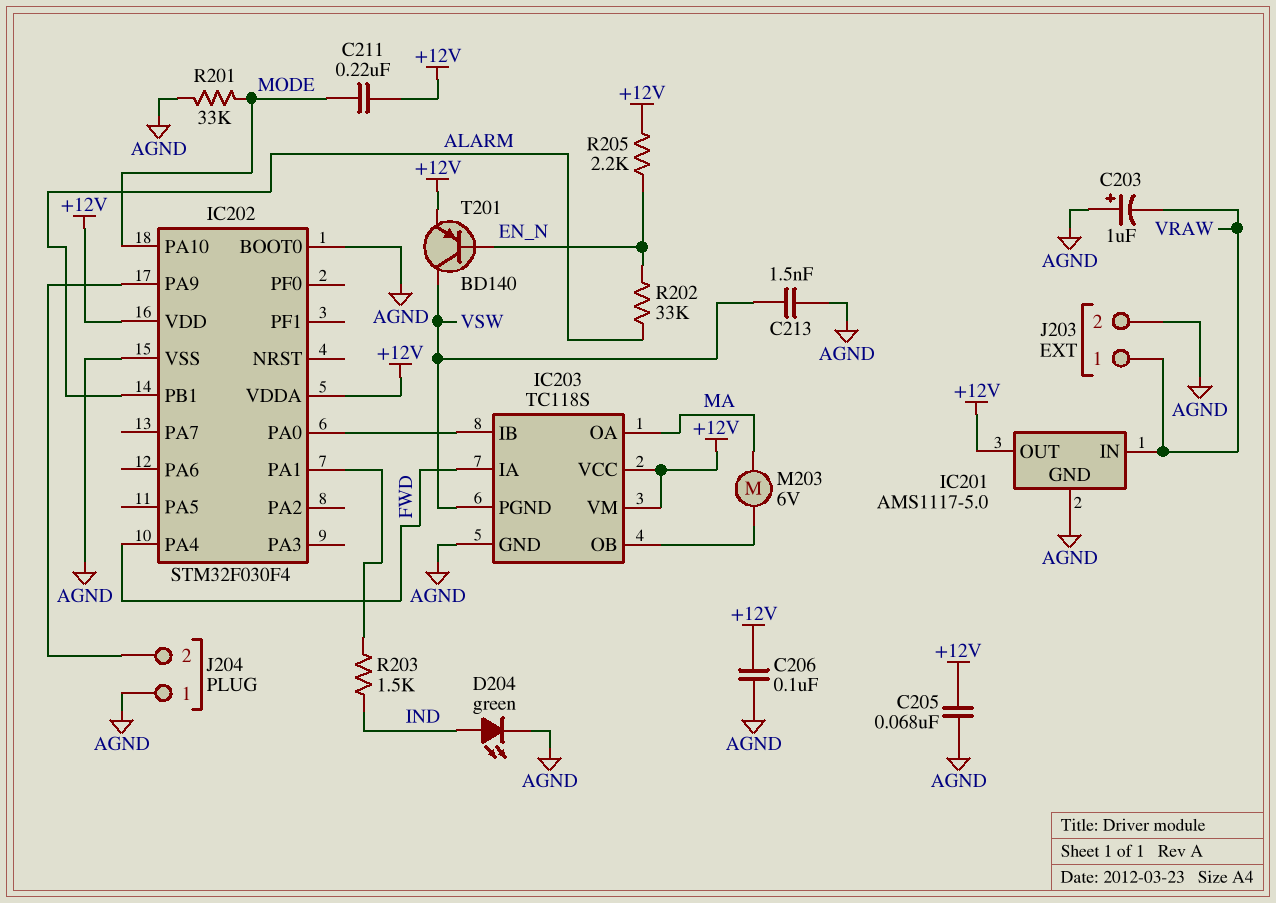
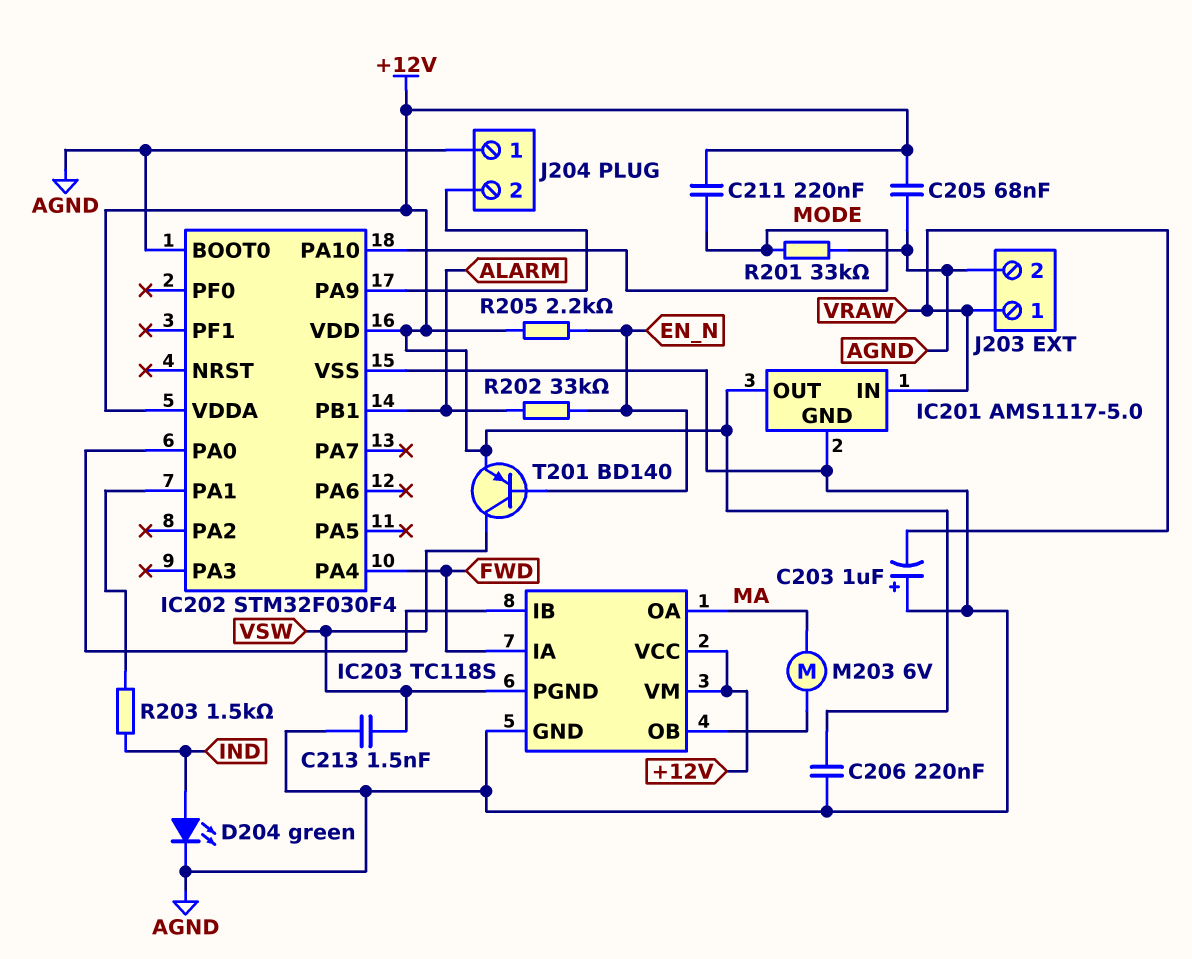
C206: 100nF (+12V, AGND) -> 220nF (+12V, AGND)

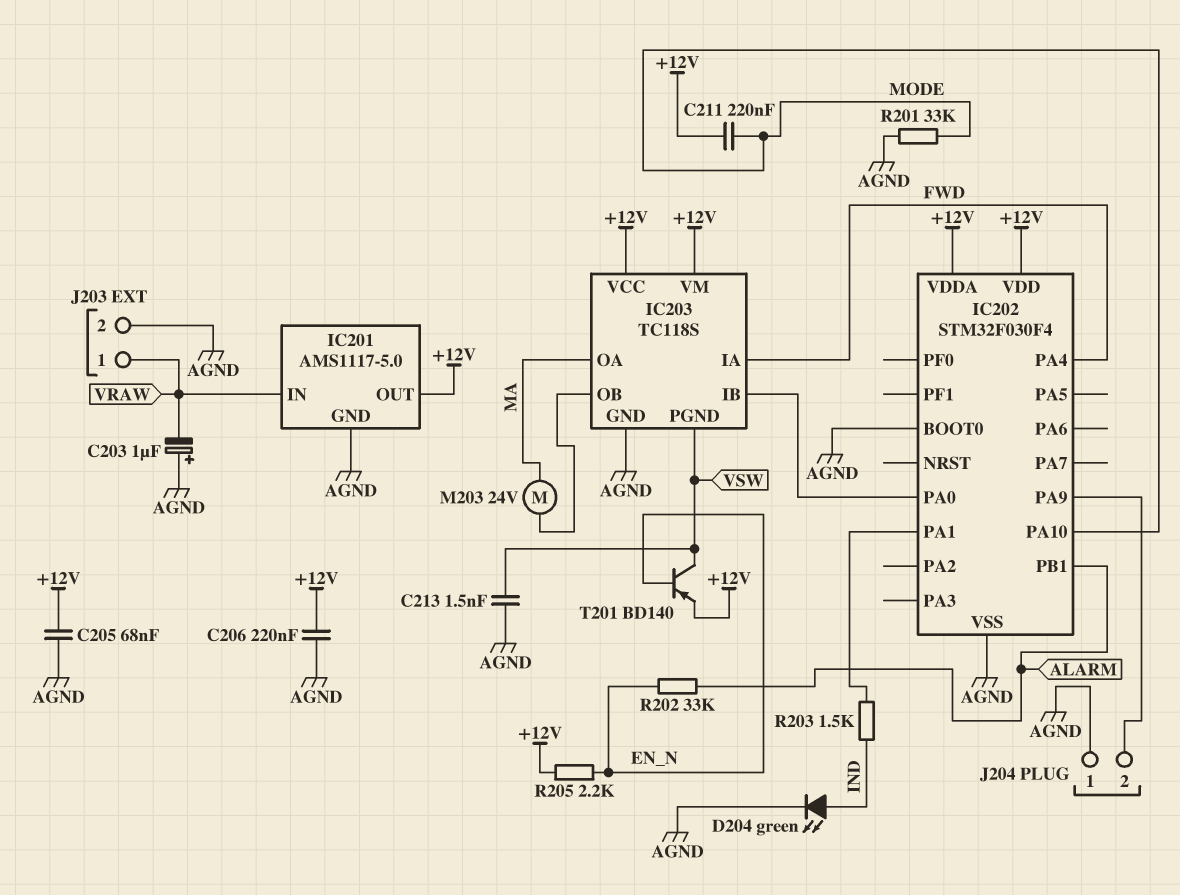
M203: motor 6V (IC203/OB, MA) -> motor 24V (IC203/OB, MA)

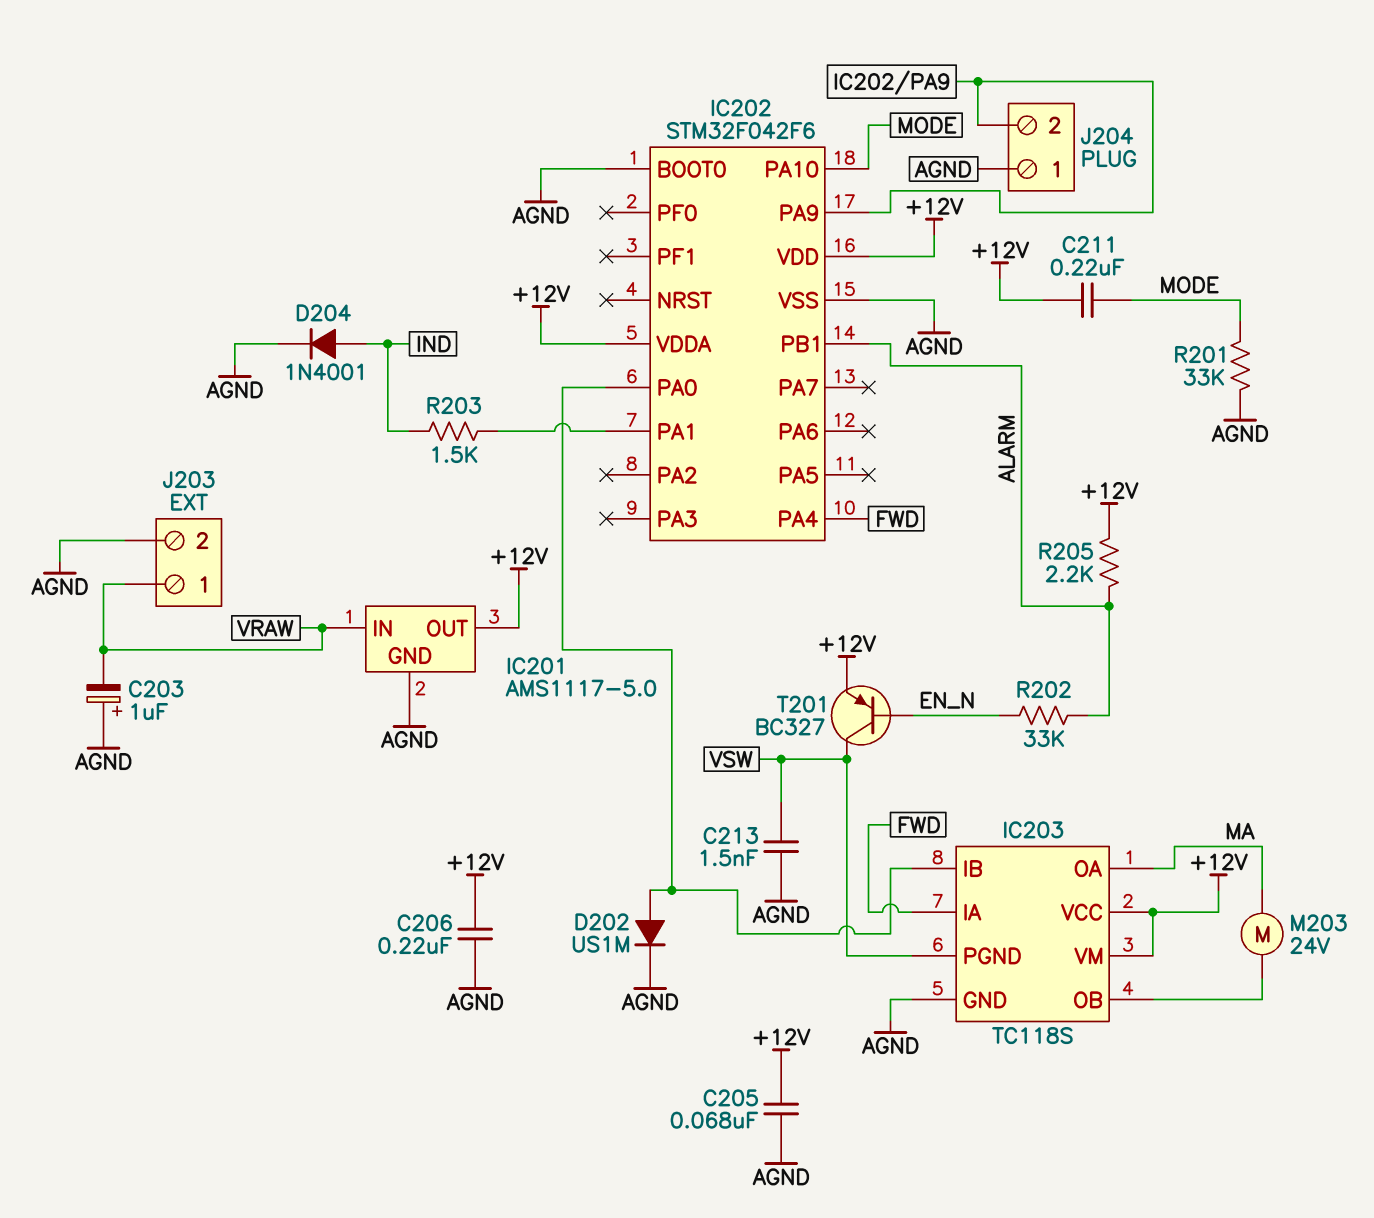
D202: none -> diode US1M (A IC202/PA0, K AGND)
D204: LED green (A IND, K AGND) -> diode 1N4001 (A IND, K AGND)
IC202: STM32F030F4 -> STM32F042F6
R205: 2.2k (+12V, EN_N) -> 2.2k (+12V, ALARM)
T201: PNP BD140 (B EN_N, C VSW, E +12V) -> PNP BC327 (B EN_N, C VSW, E +12V)

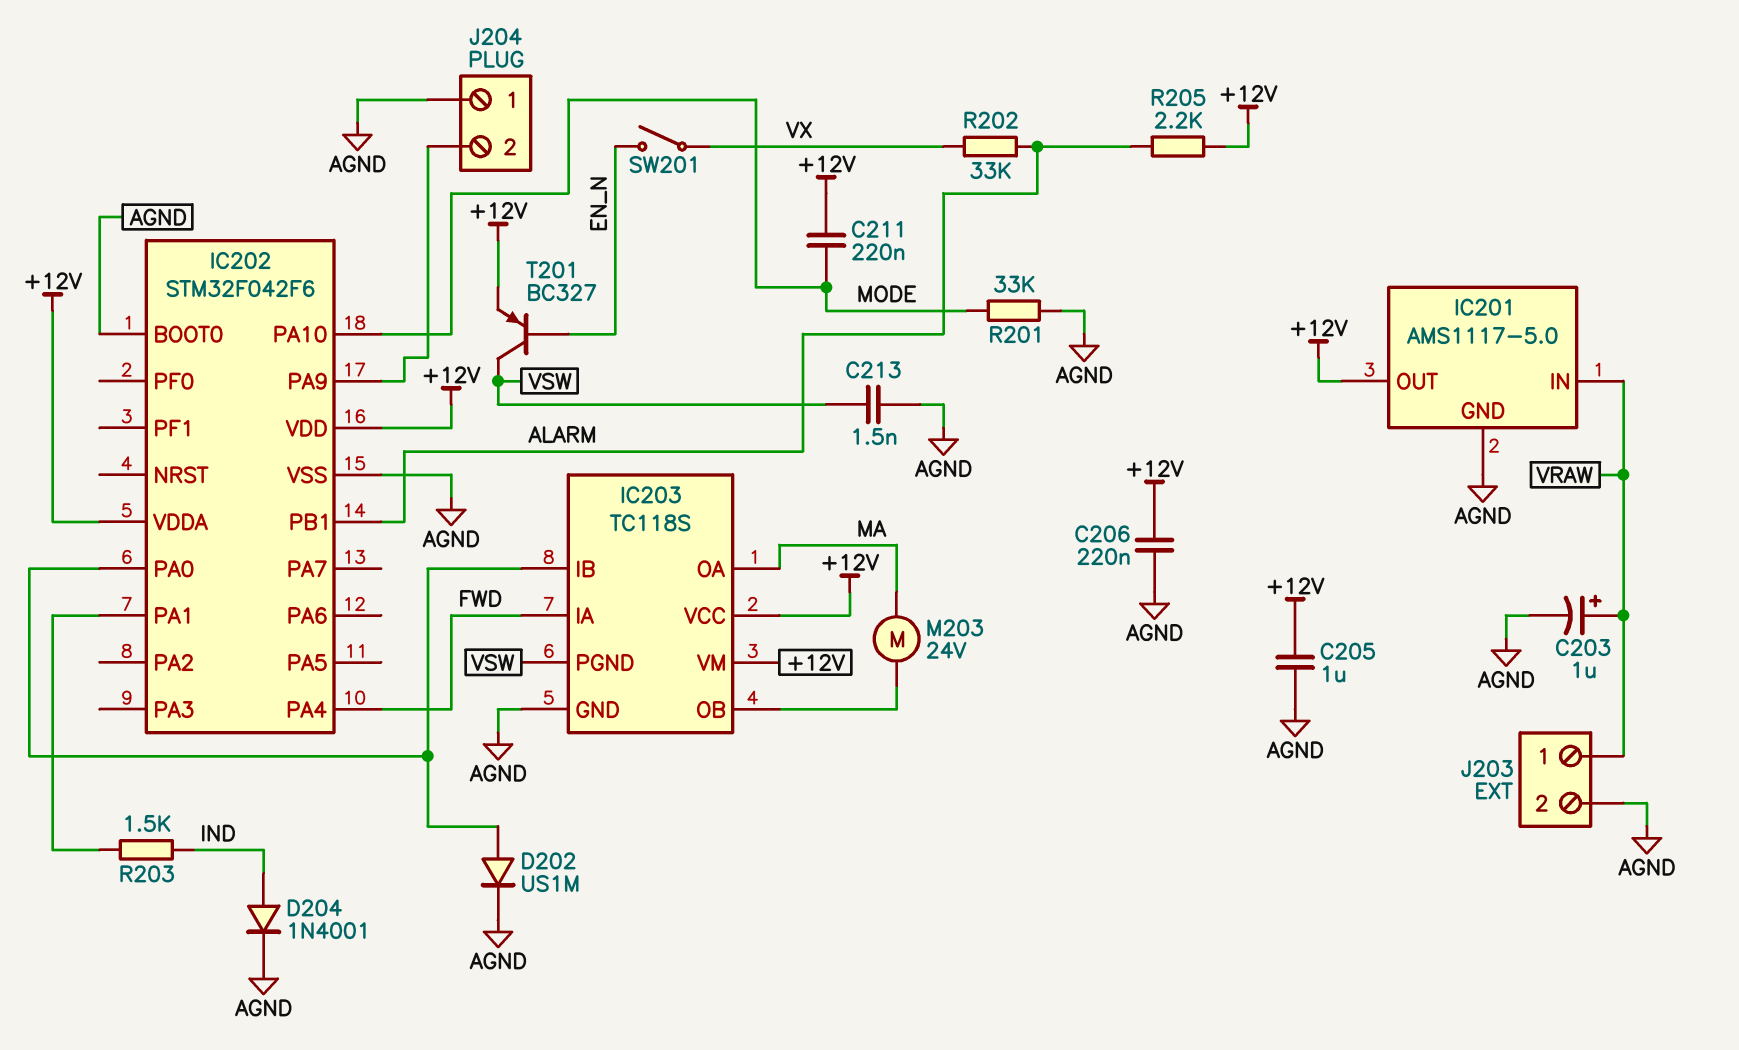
C203: 1uF (plus AGND, minus VRAW) -> 1uF (plus VRAW, minus AGND)
C205: 68nF (+12V, AGND) -> 1uF (+12V, AGND)
R202: 33k (ALARM, EN_N) -> 33k (ALARM, VX)
SW201: none -> switch (EN_N, VX)

